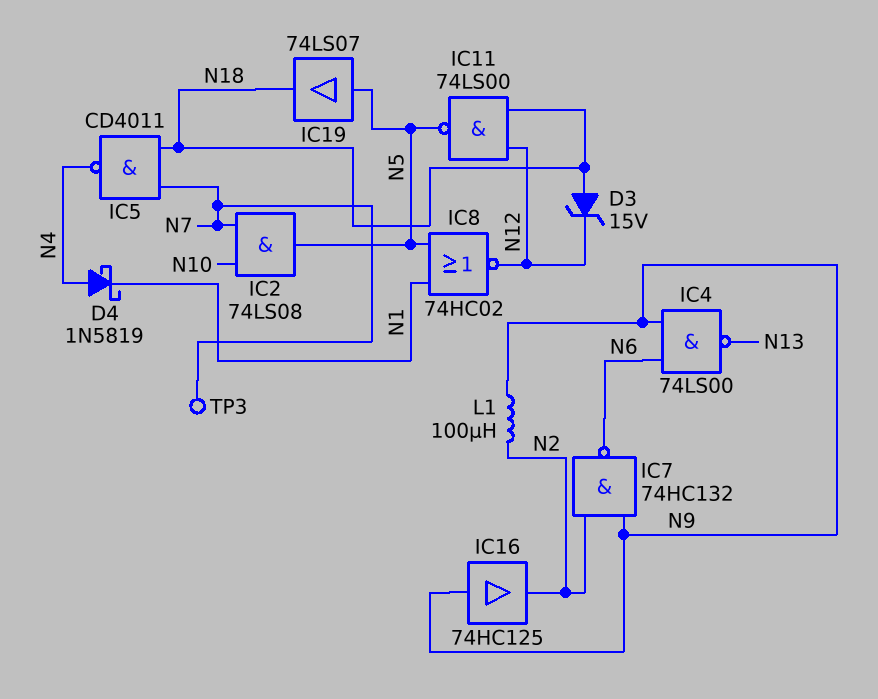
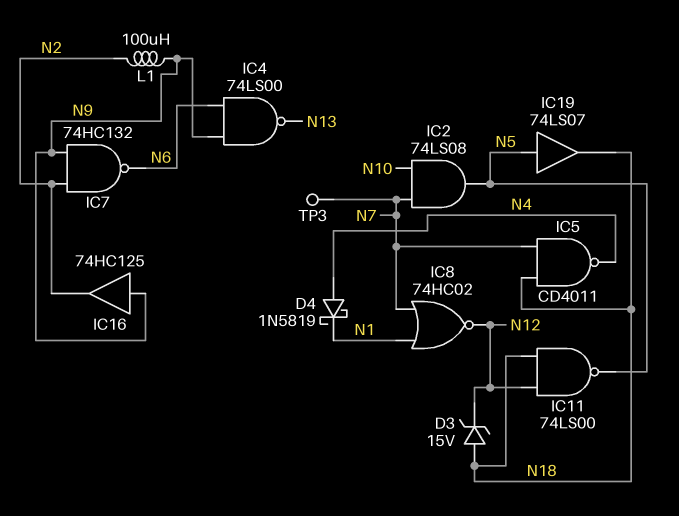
IC8: NOR 74HC02 (in N1, in N5, out N12) -> NOR 74HC02 (in N1, in N7, out N12)

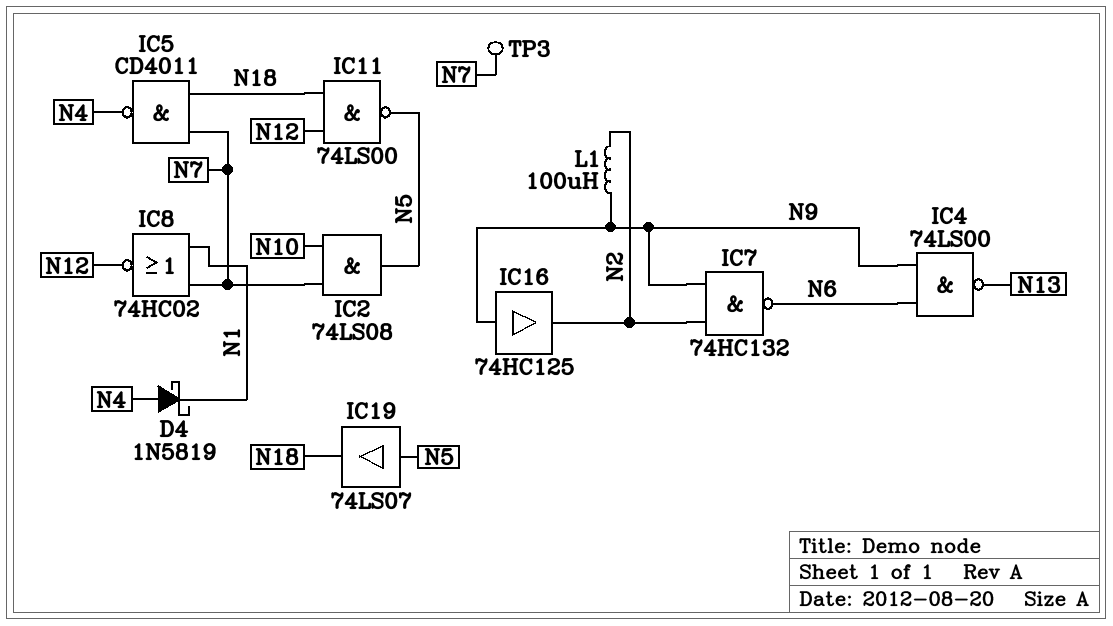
D3: zener 15V (A N18, K N12) -> none

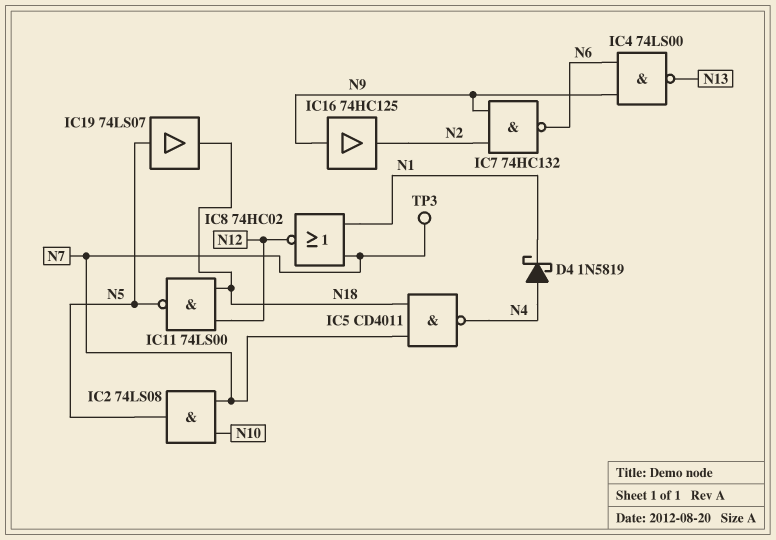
L1: 100uH (N2, N9) -> none

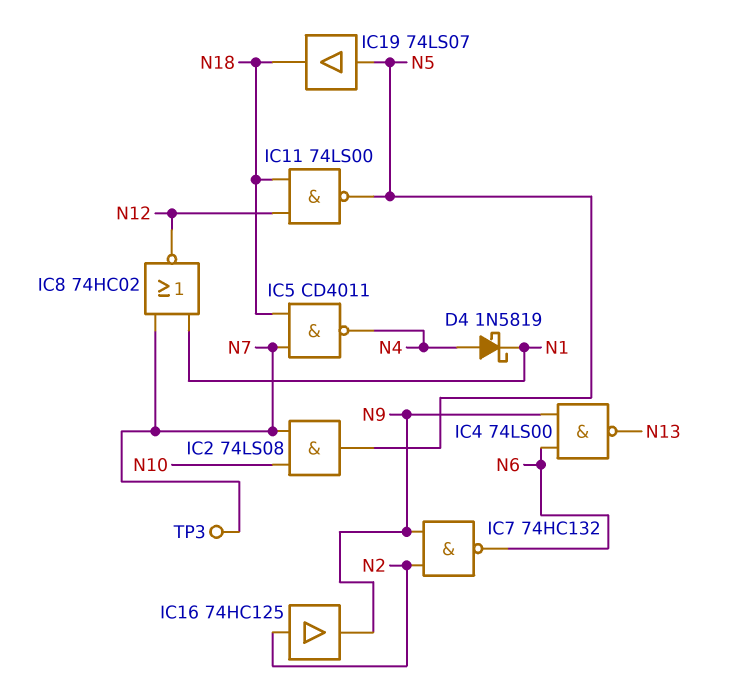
IC16: buffer 74HC125 (in N9, out N2) -> buffer 74HC125 (in N2, out N9)

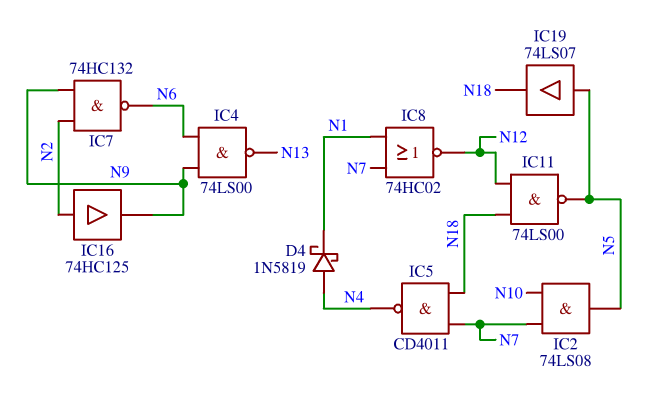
TP3: test point (N7) -> none

